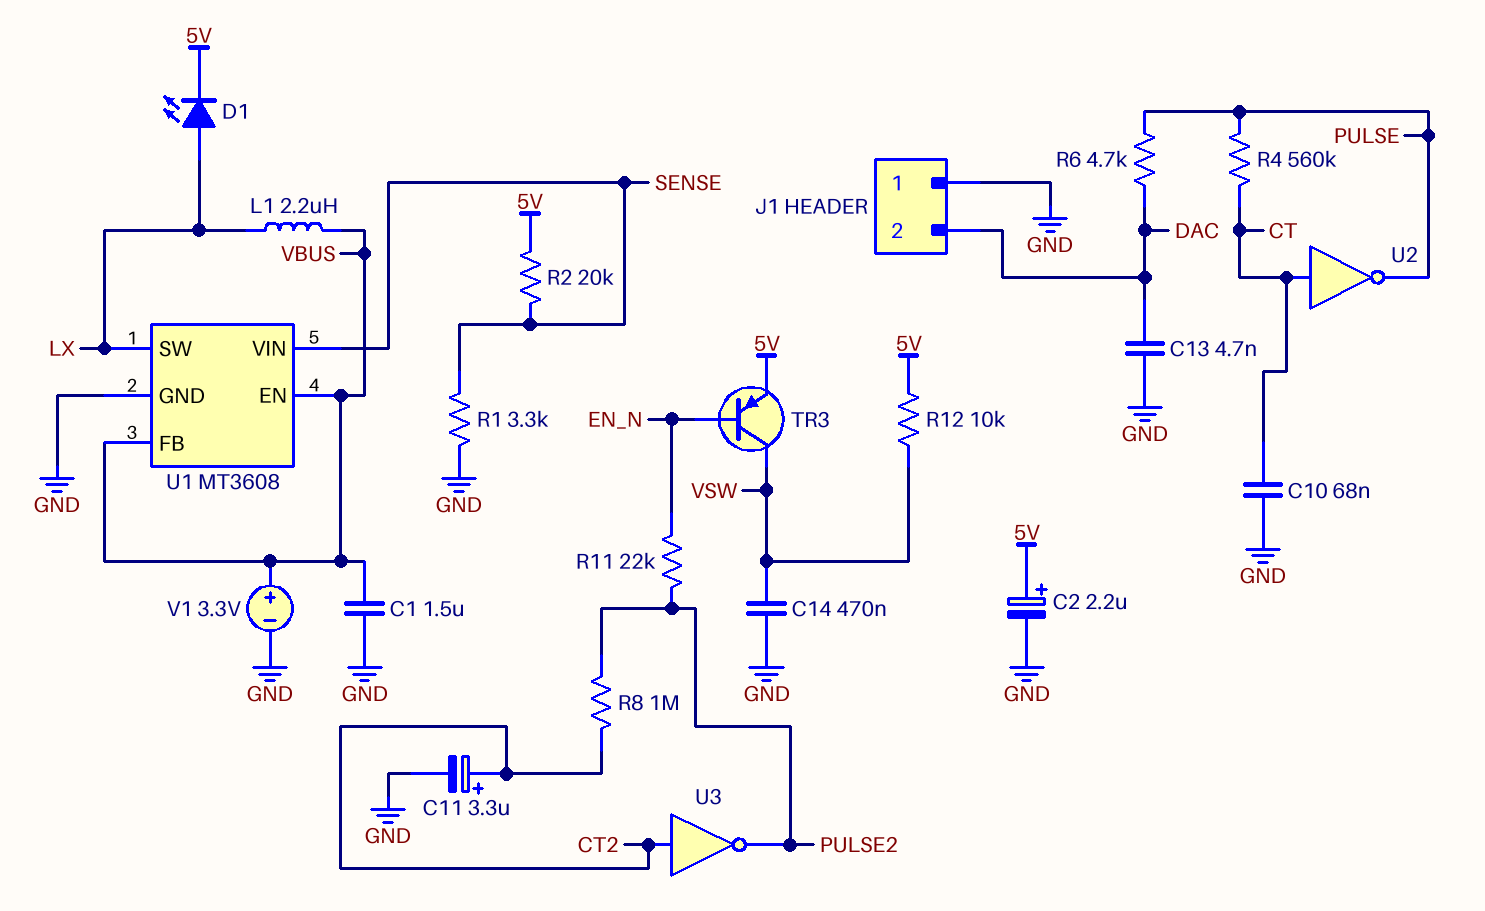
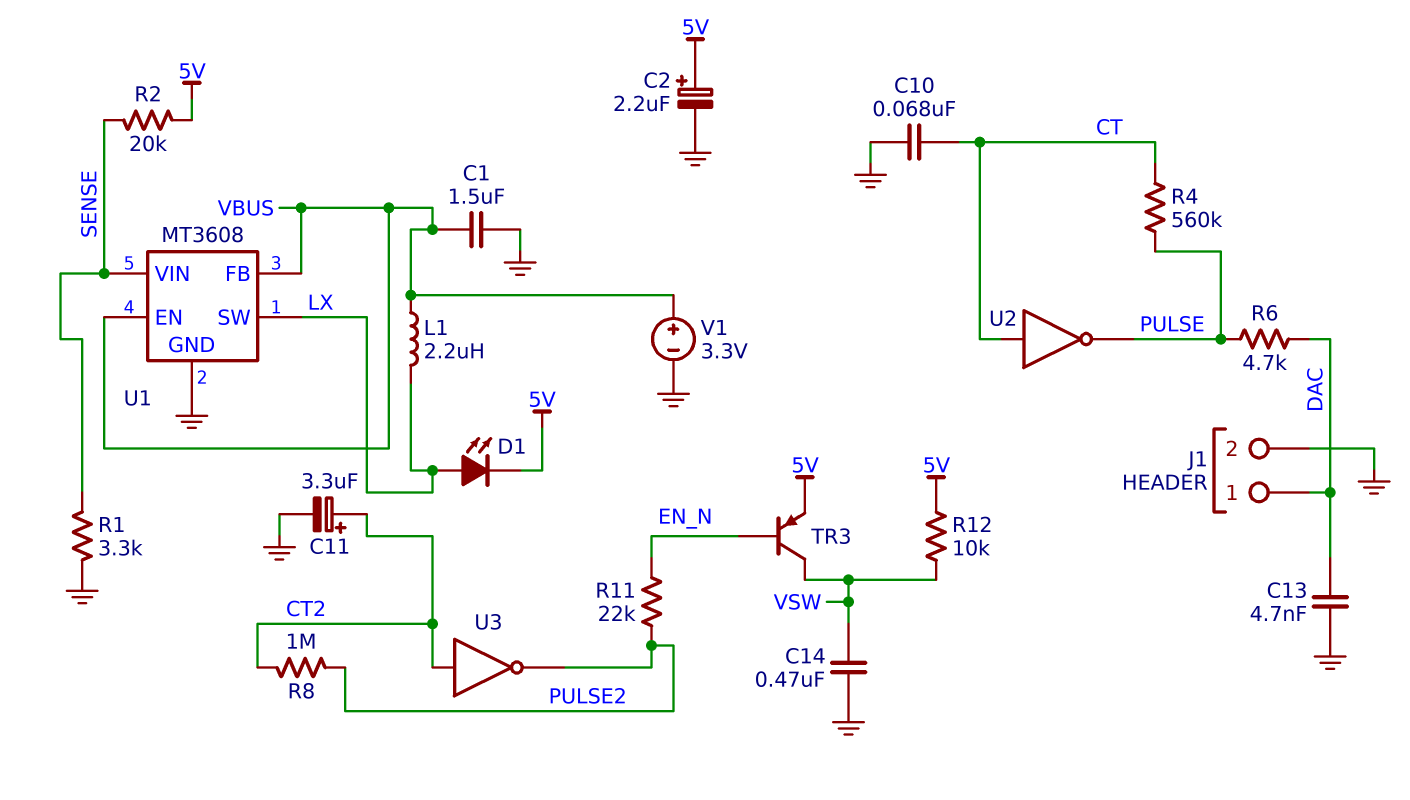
J1 pin 1: GND -> DAC
J1 pin 2: DAC -> GND

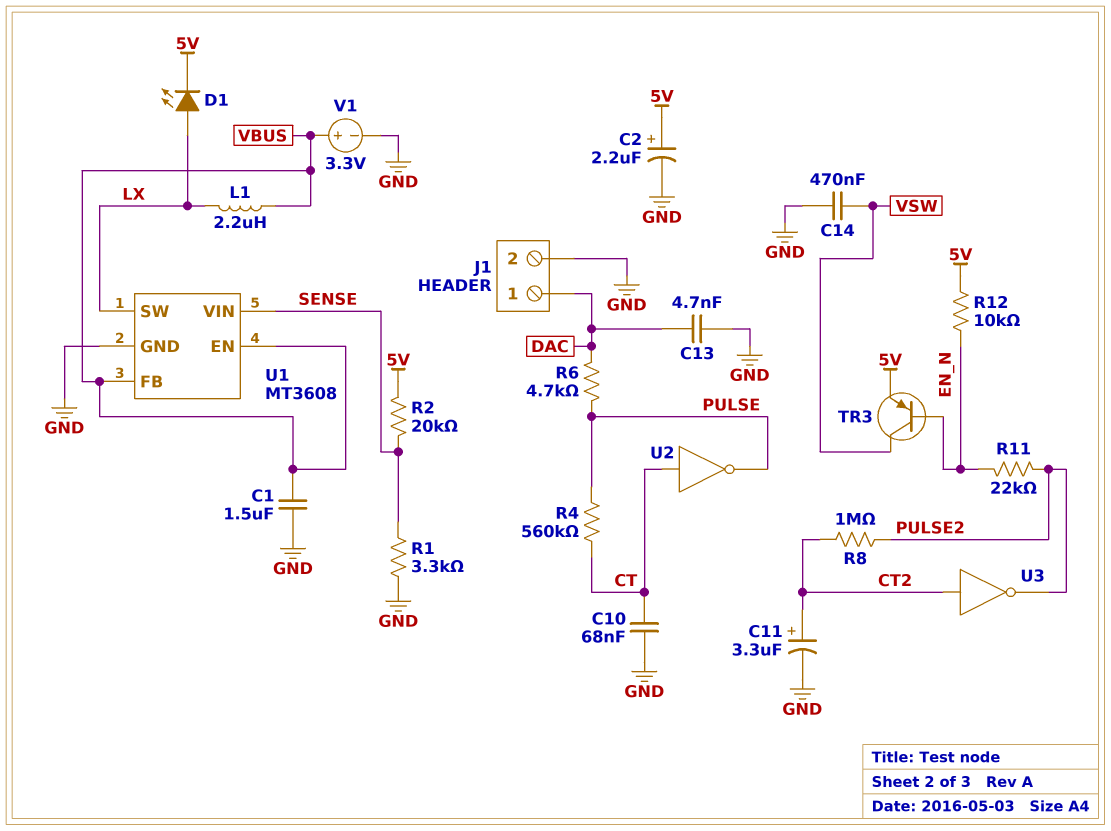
R12: 10k (5V, VSW) -> 10k (5V, EN_N)

